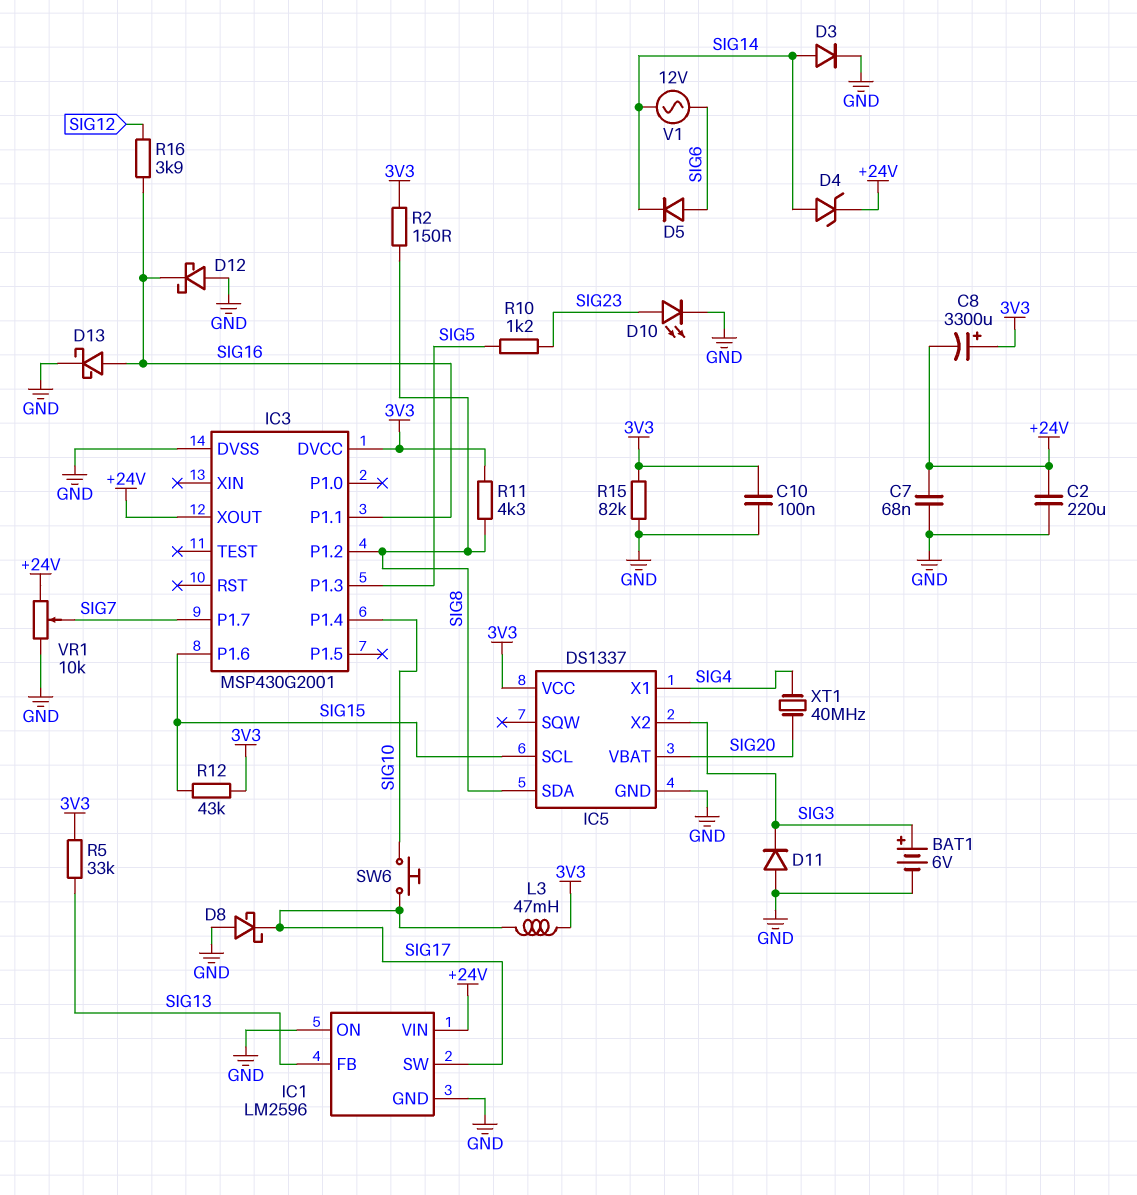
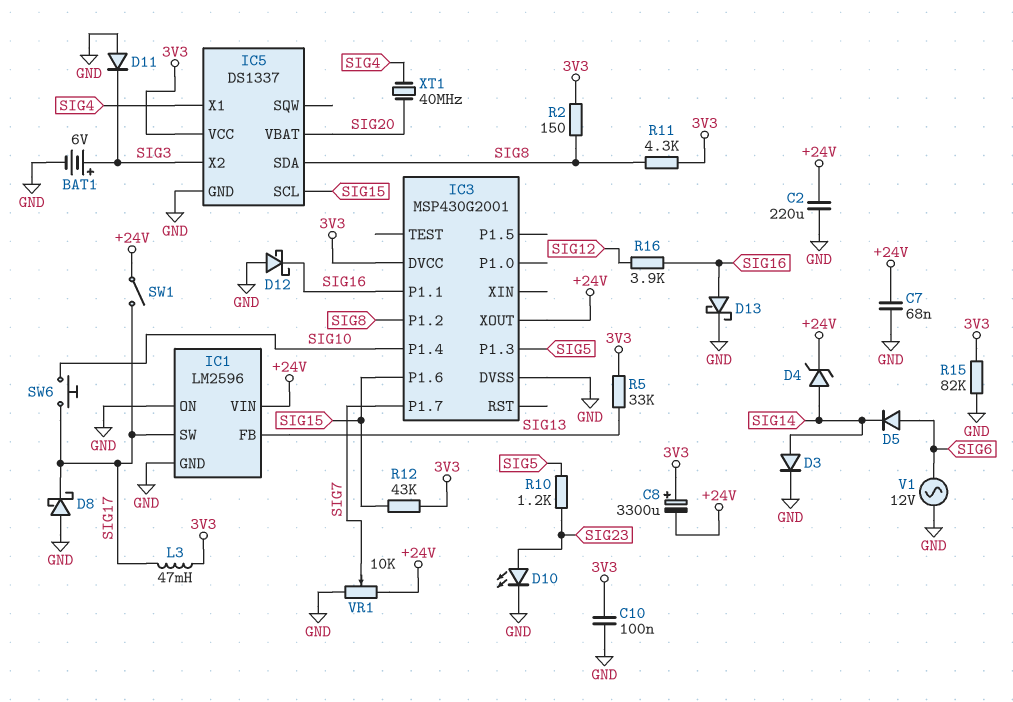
SW1: none -> switch (+24V, SIG17)
V1: AC 12V (SIG6, SIG14) -> AC 12V (GND, SIG6)

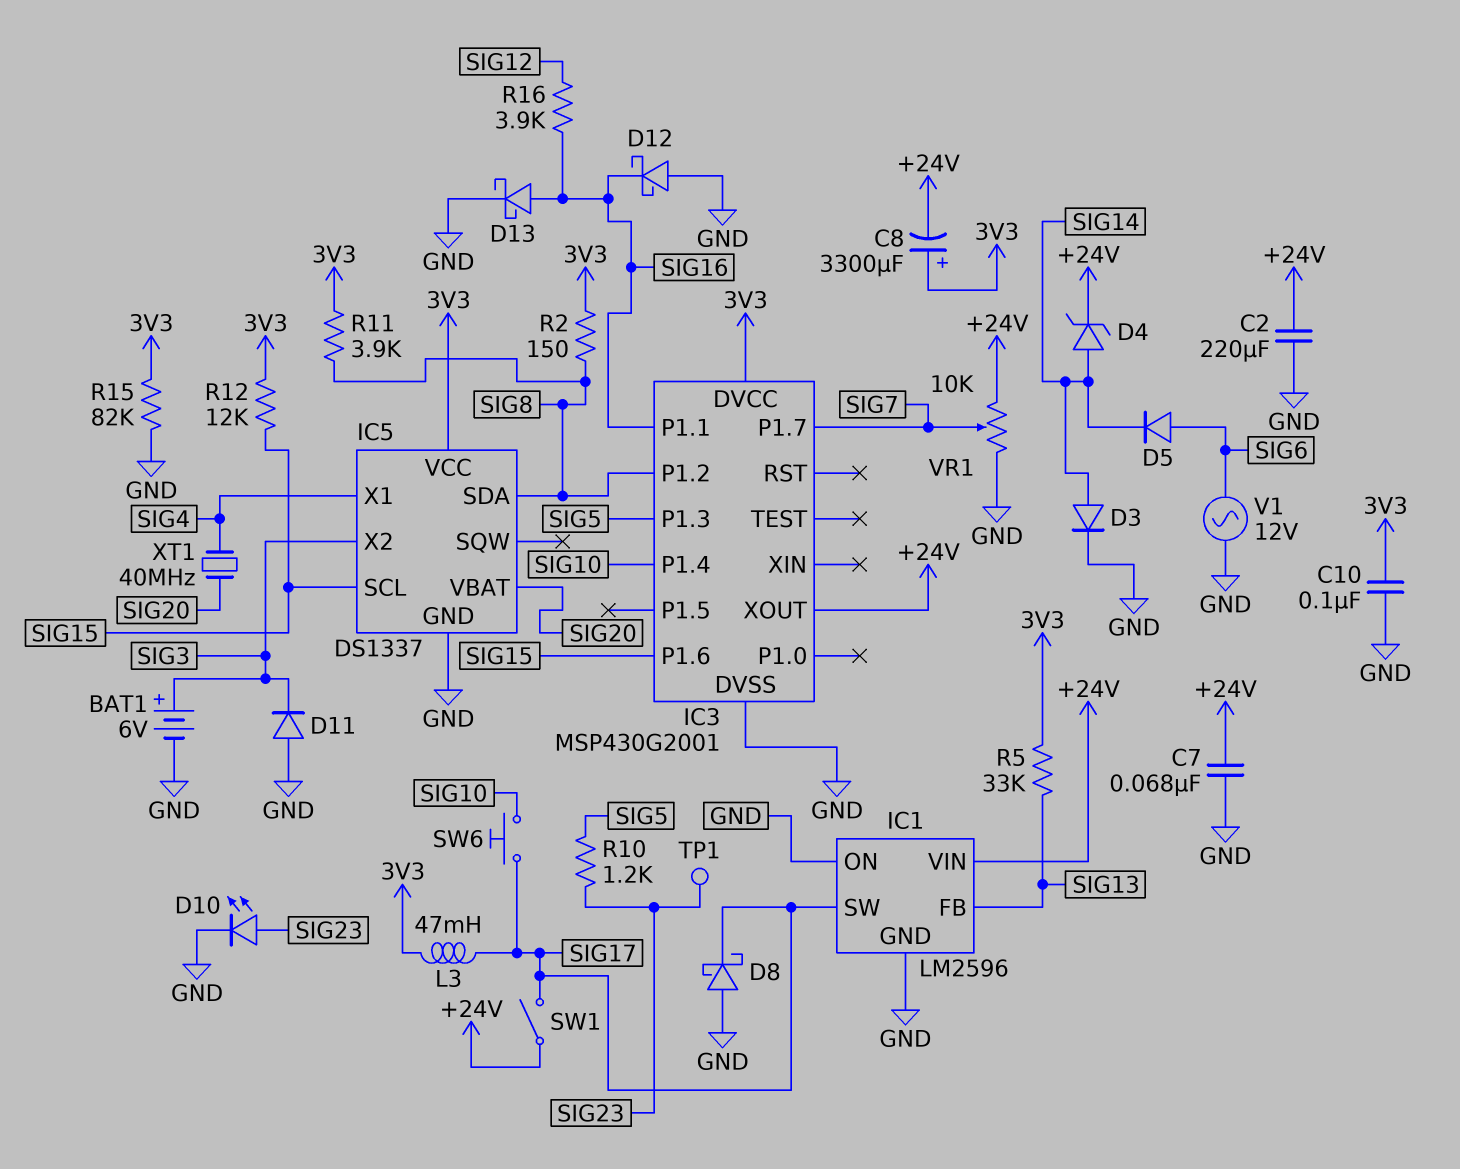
R11: 4.3k (3V3, SIG8) -> 3.9k (3V3, SIG8)
R12: 43k (3V3, SIG15) -> 12k (3V3, SIG15)
TP1: none -> test point (SIG23)

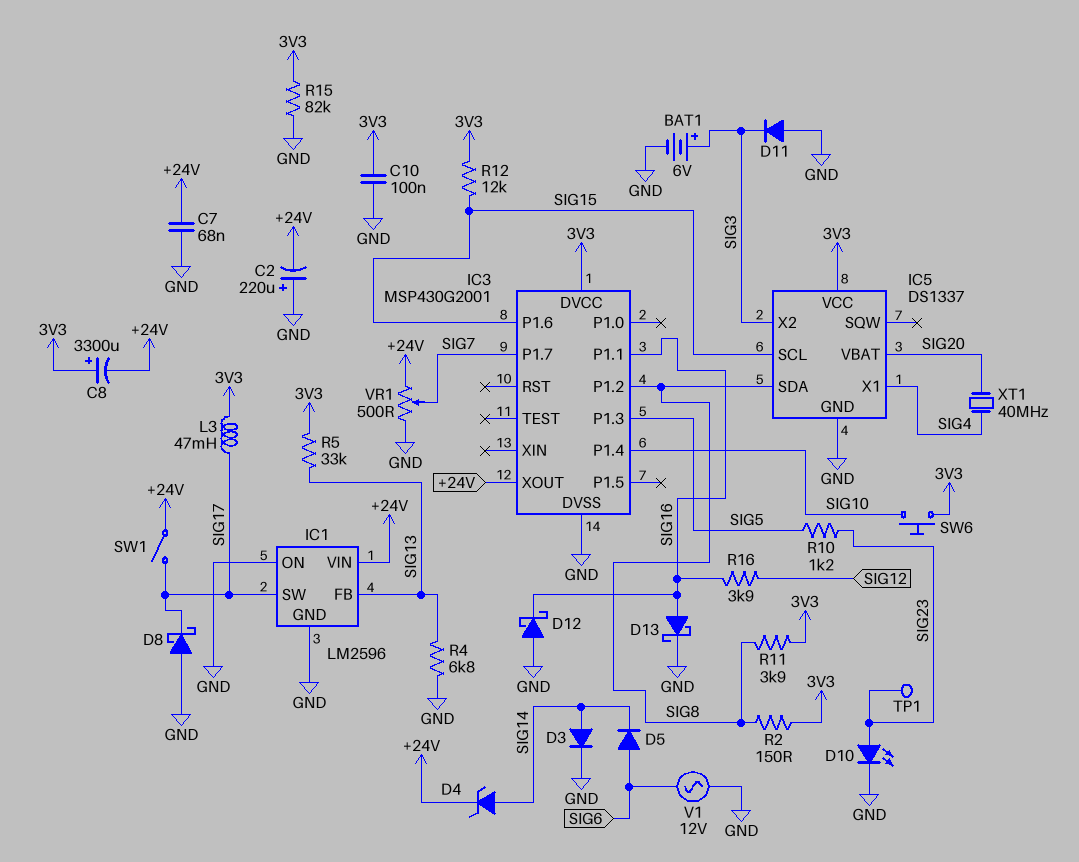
C2: 220uF (+24V, GND) -> 220uF (plus GND, minus +24V)
R4: none -> 6.8k (GND, SIG13)
SW6: button (SIG10, SIG17) -> button (3V3, SIG10)
VR1: 10k (+24V, GND, wiper SIG7) -> 500 (+24V, GND, wiper SIG7)

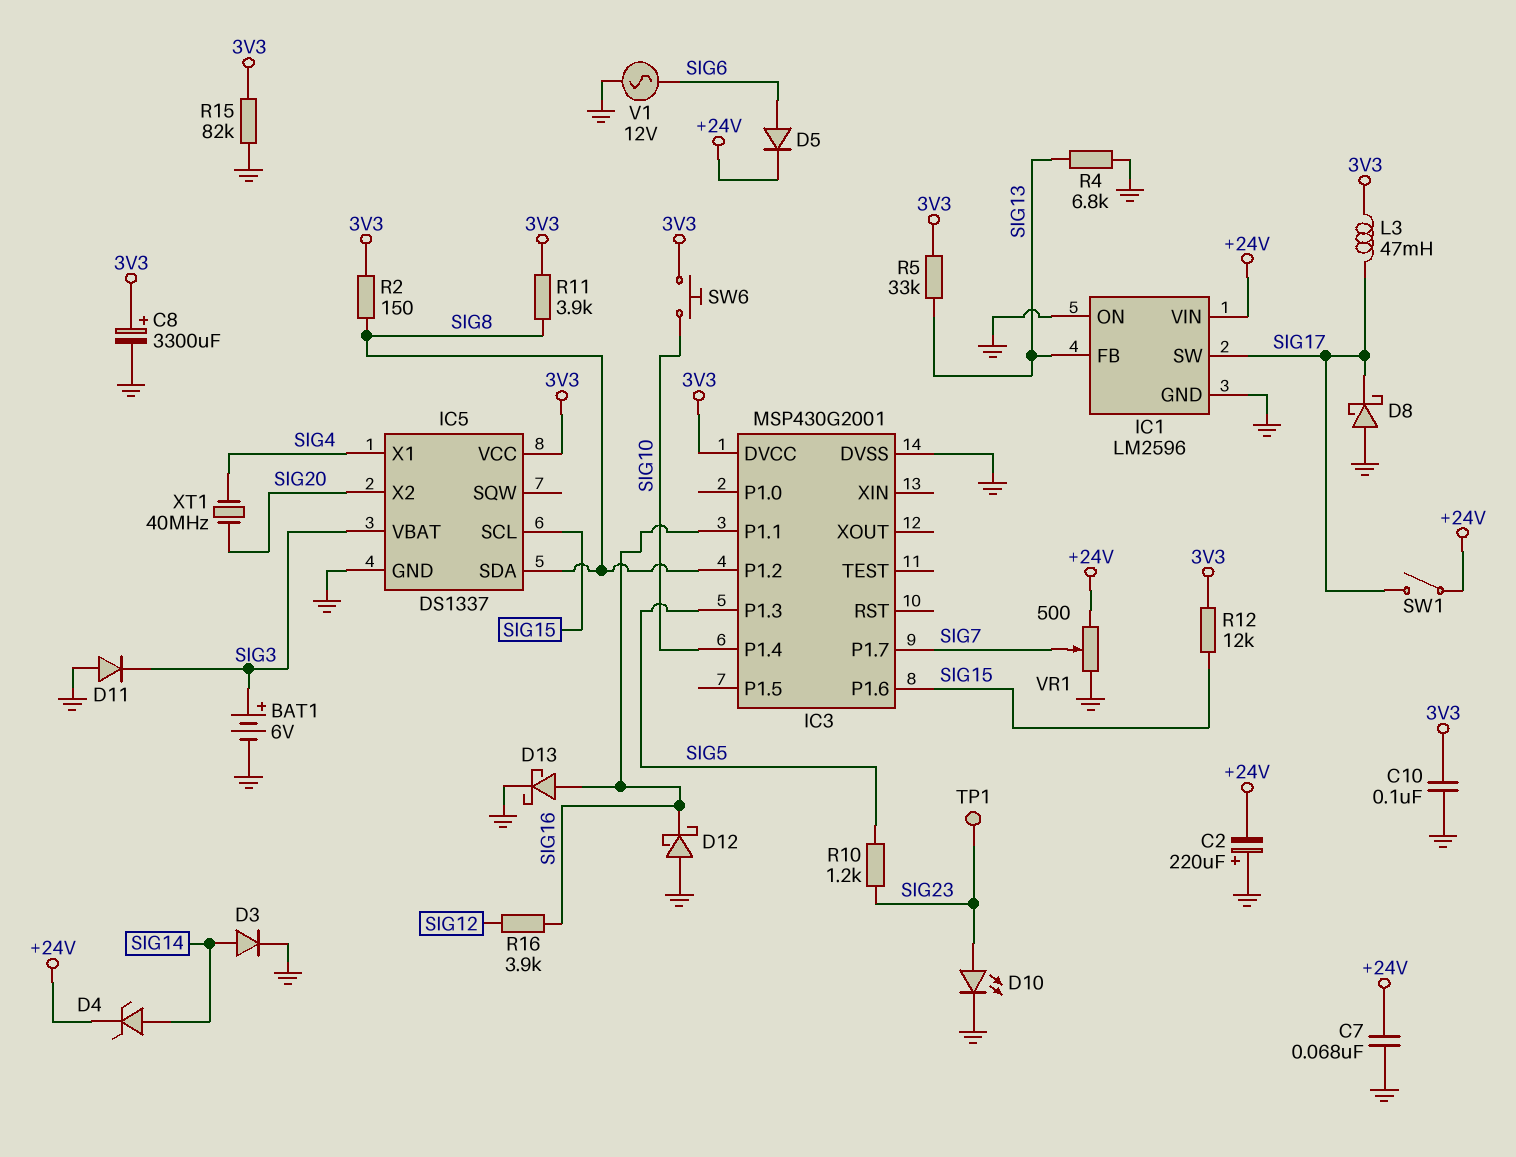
C8: 3300uF (plus 3V3, minus +24V) -> 3300uF (plus 3V3, minus GND)
D5: diode (A SIG6, K SIG14) -> diode (A SIG6, K +24V)
IC3 pin XOUT: +24V -> none
IC5 pin VBAT: SIG20 -> SIG3
IC5 pin X2: SIG3 -> SIG20

